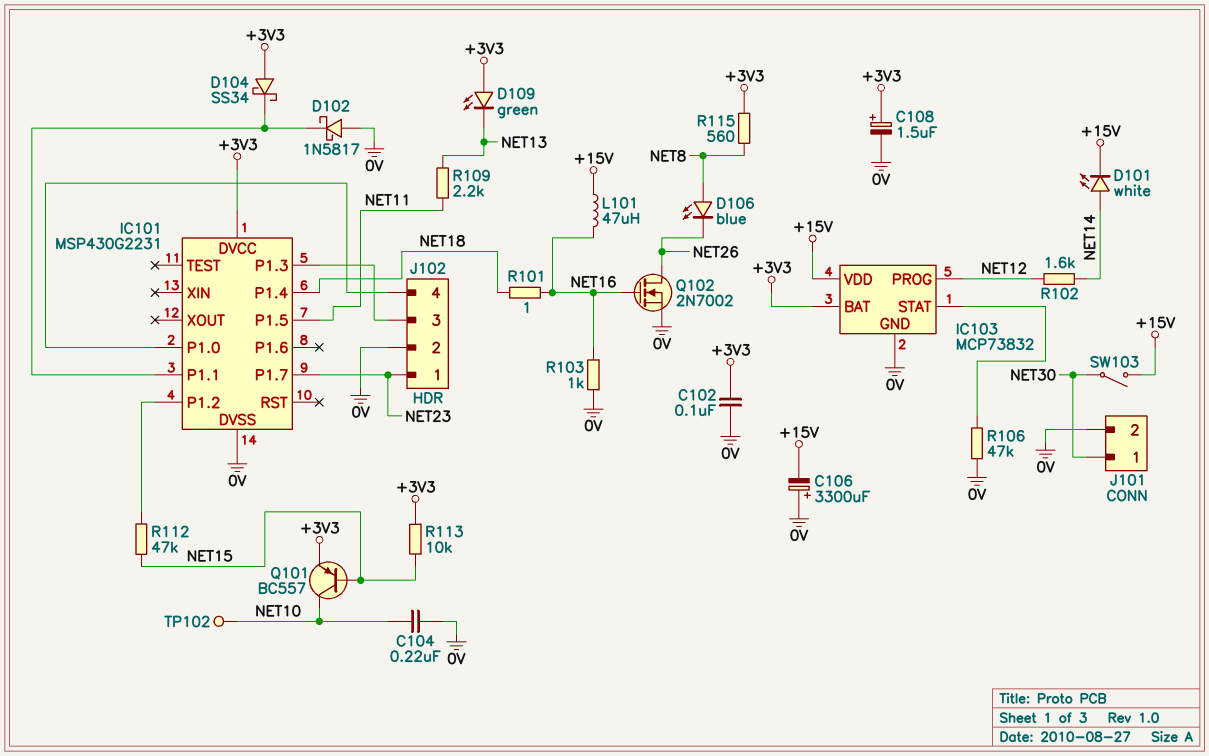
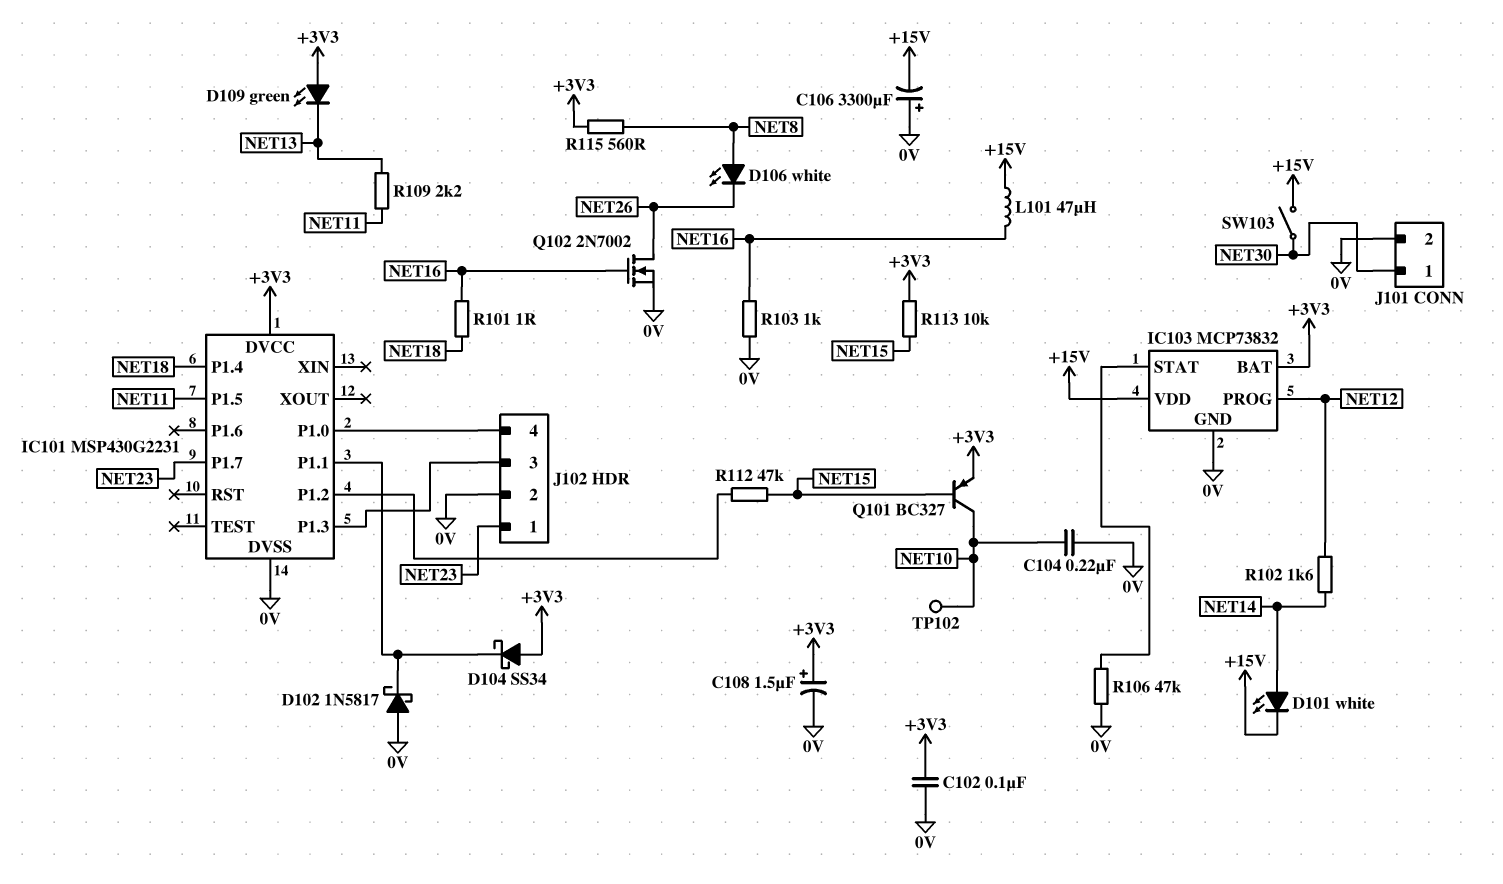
D106: LED blue (A NET8, K NET26) -> LED white (A NET8, K NET26)
Q101: PNP BC557 (B NET15, C NET10, E +3V3) -> PNP BC327 (B NET15, C NET10, E +3V3)

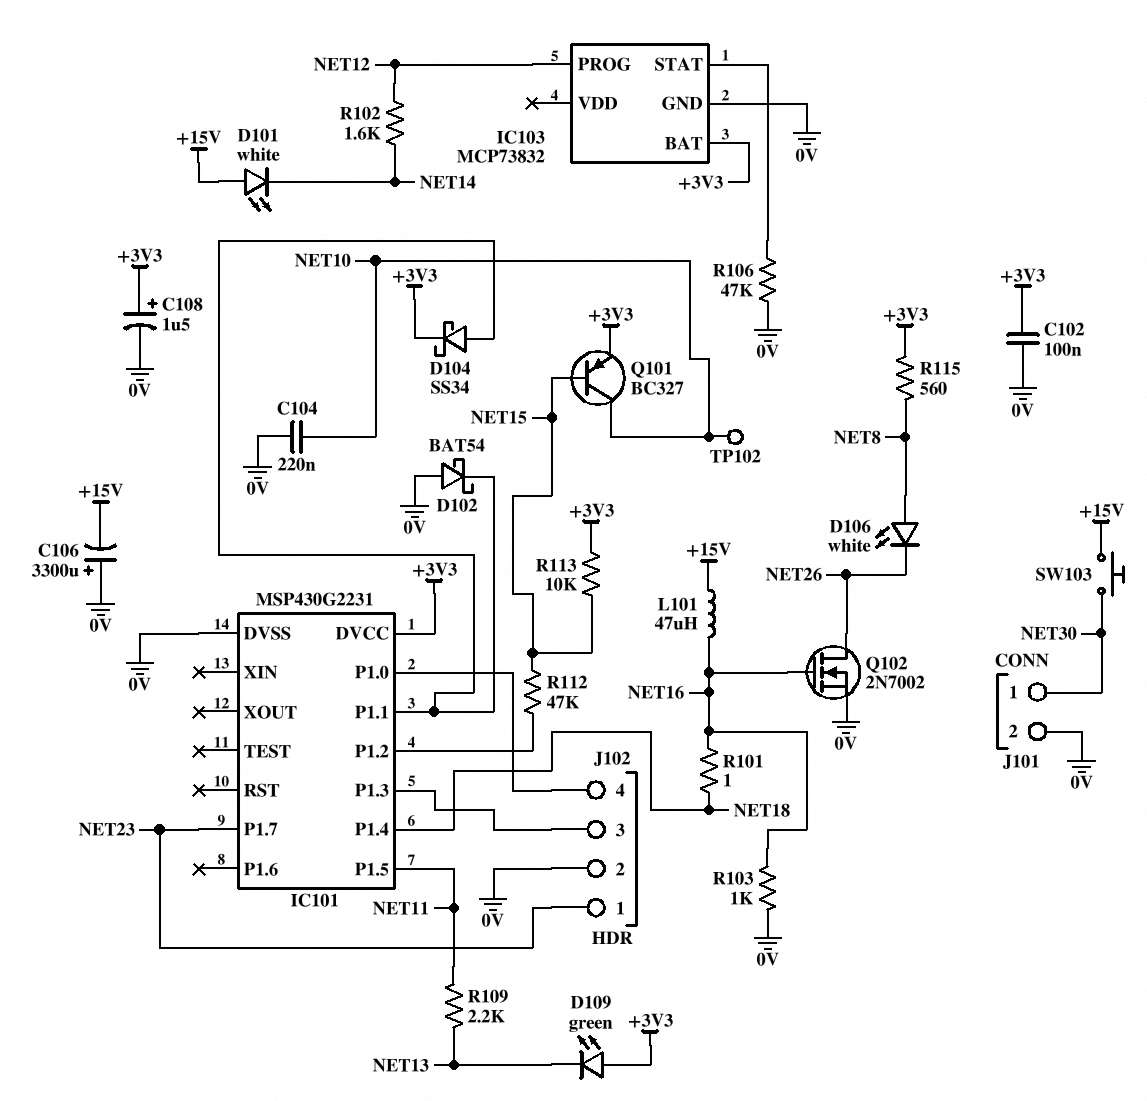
D101: LED white (A NET14, K +15V) -> LED white (A +15V, K NET14)
D102: schottky 1N5817 (A 0V, K IC101/P1.1) -> schottky BAT54 (A 0V, K IC101/P1.1)
D104: schottky SS34 (A +3V3, K IC101/P1.1) -> schottky SS34 (A IC101/P1.1, K +3V3)
IC103 pin VDD: +15V -> none
SW103: switch (+15V, NET30) -> button (+15V, NET30)

